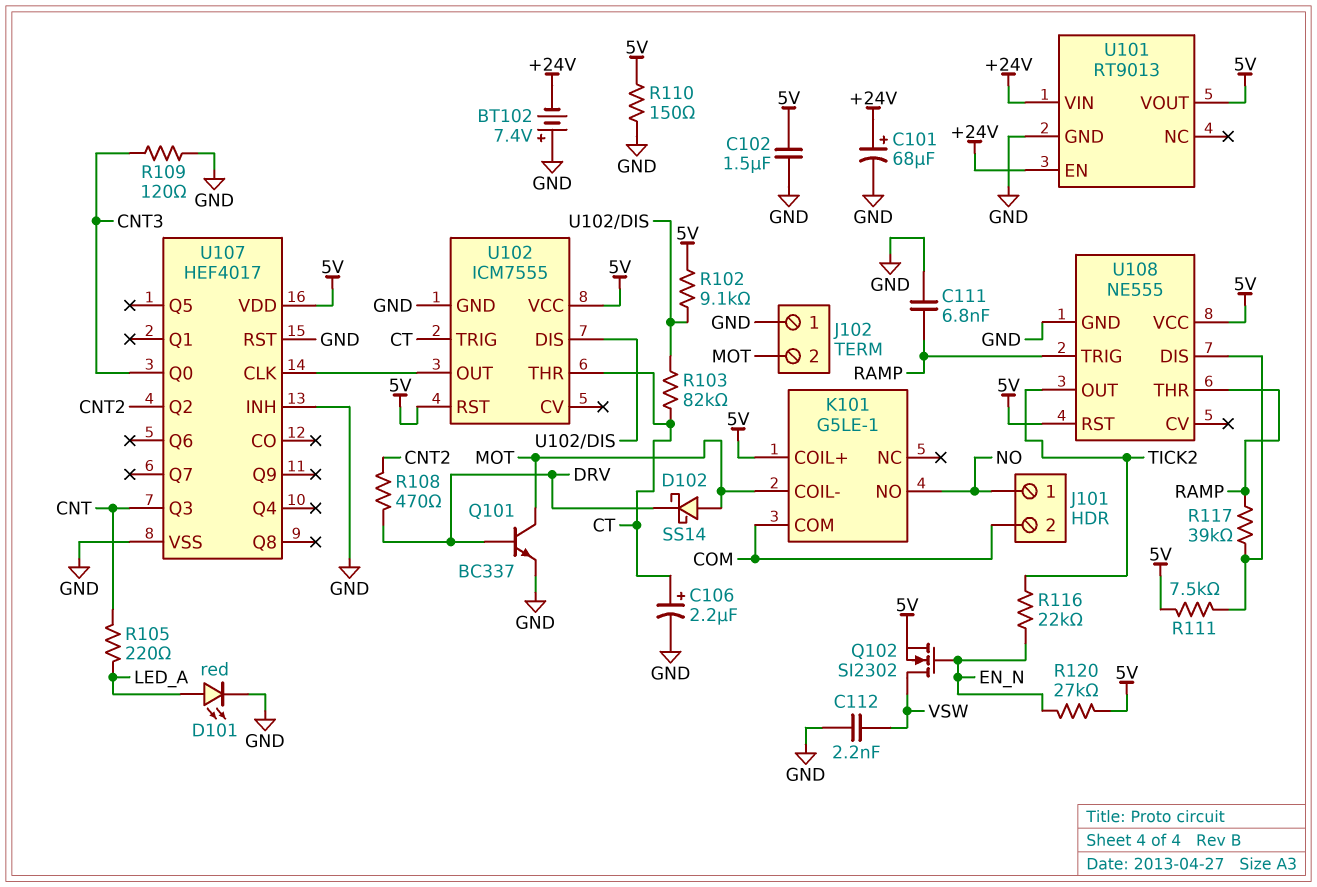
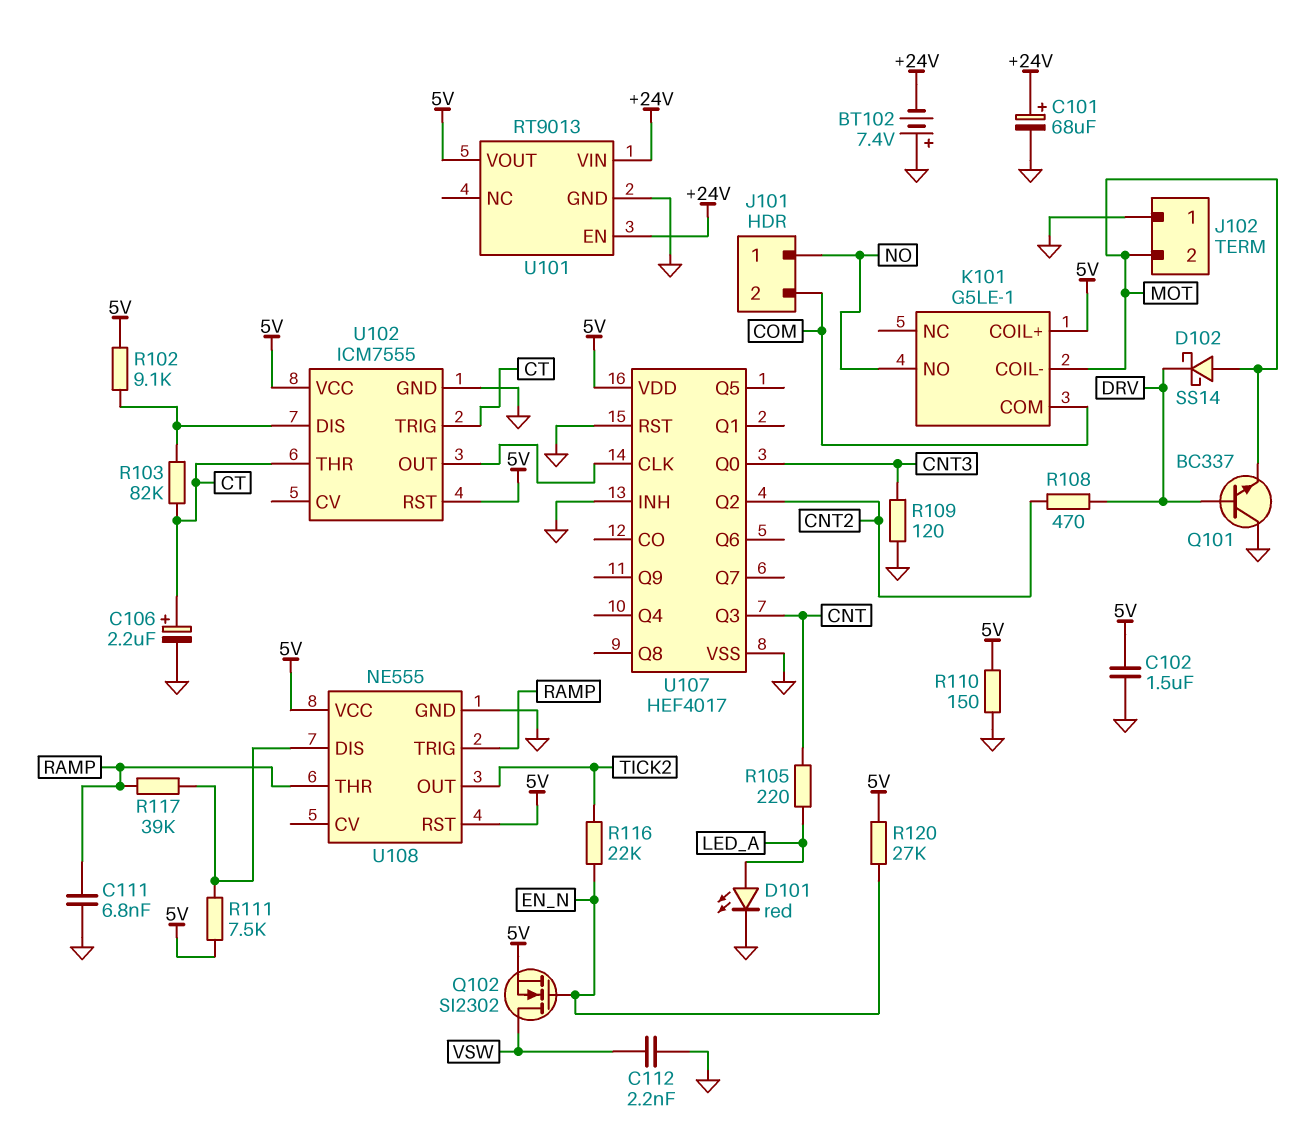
Q101: NPN BC337 (B DRV, C MOT, E GND) -> NPN BC337 (B DRV, C GND, E MOT)

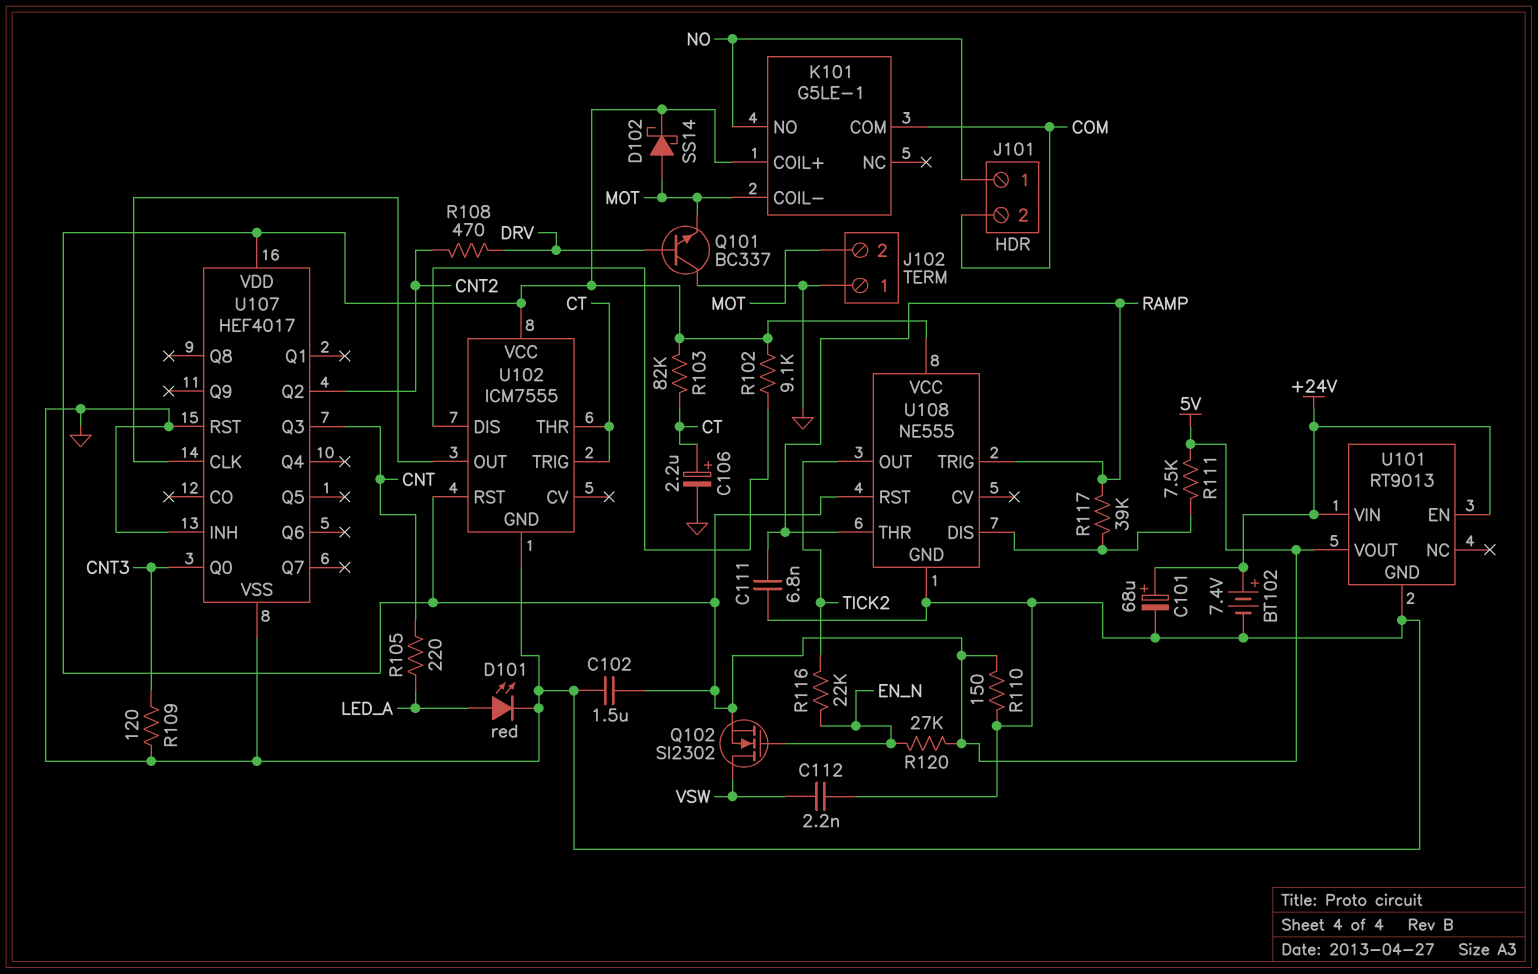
BT102: 7.4V (plus GND, minus +24V) -> 7.4V (plus +24V, minus GND)
D102: schottky SS14 (A MOT, K DRV) -> schottky SS14 (A MOT, K 5V)
R103: 82k (CT, U102/DIS) -> 82k (5V, CT)

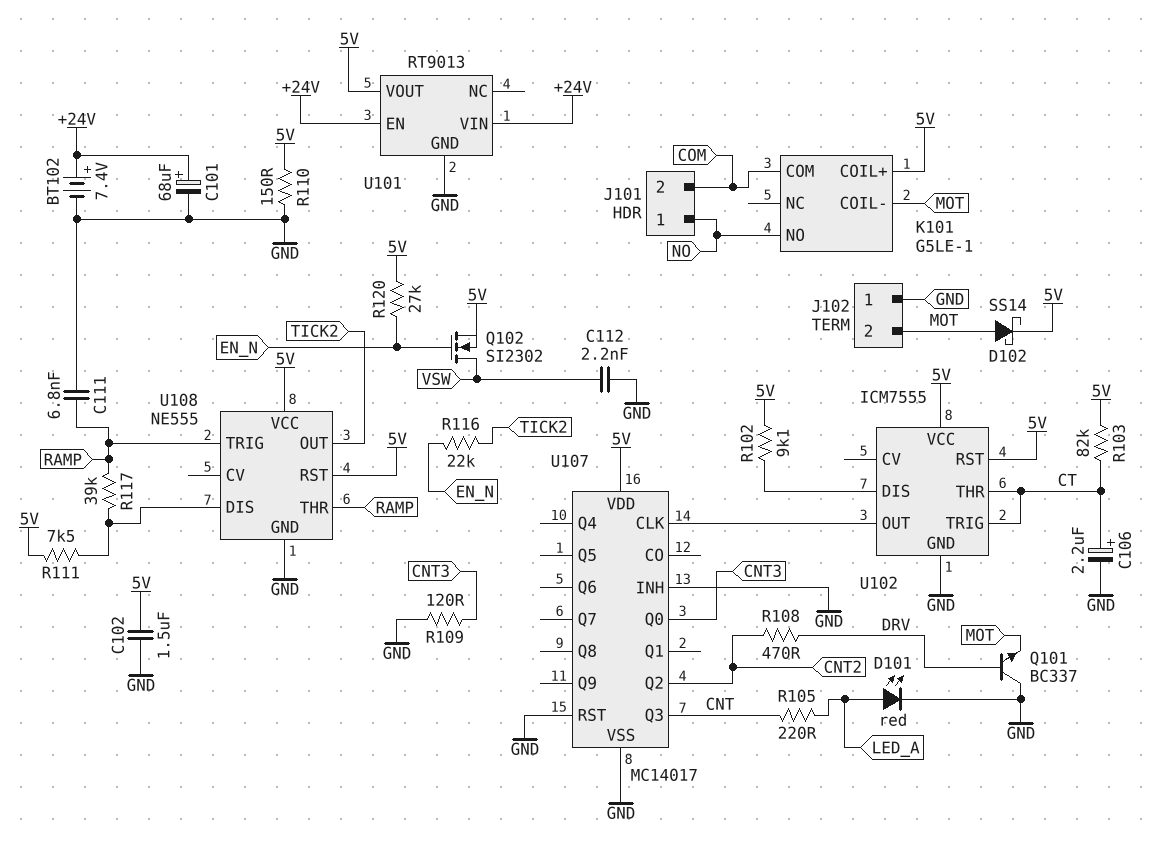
U107: HEF4017 -> MC14017

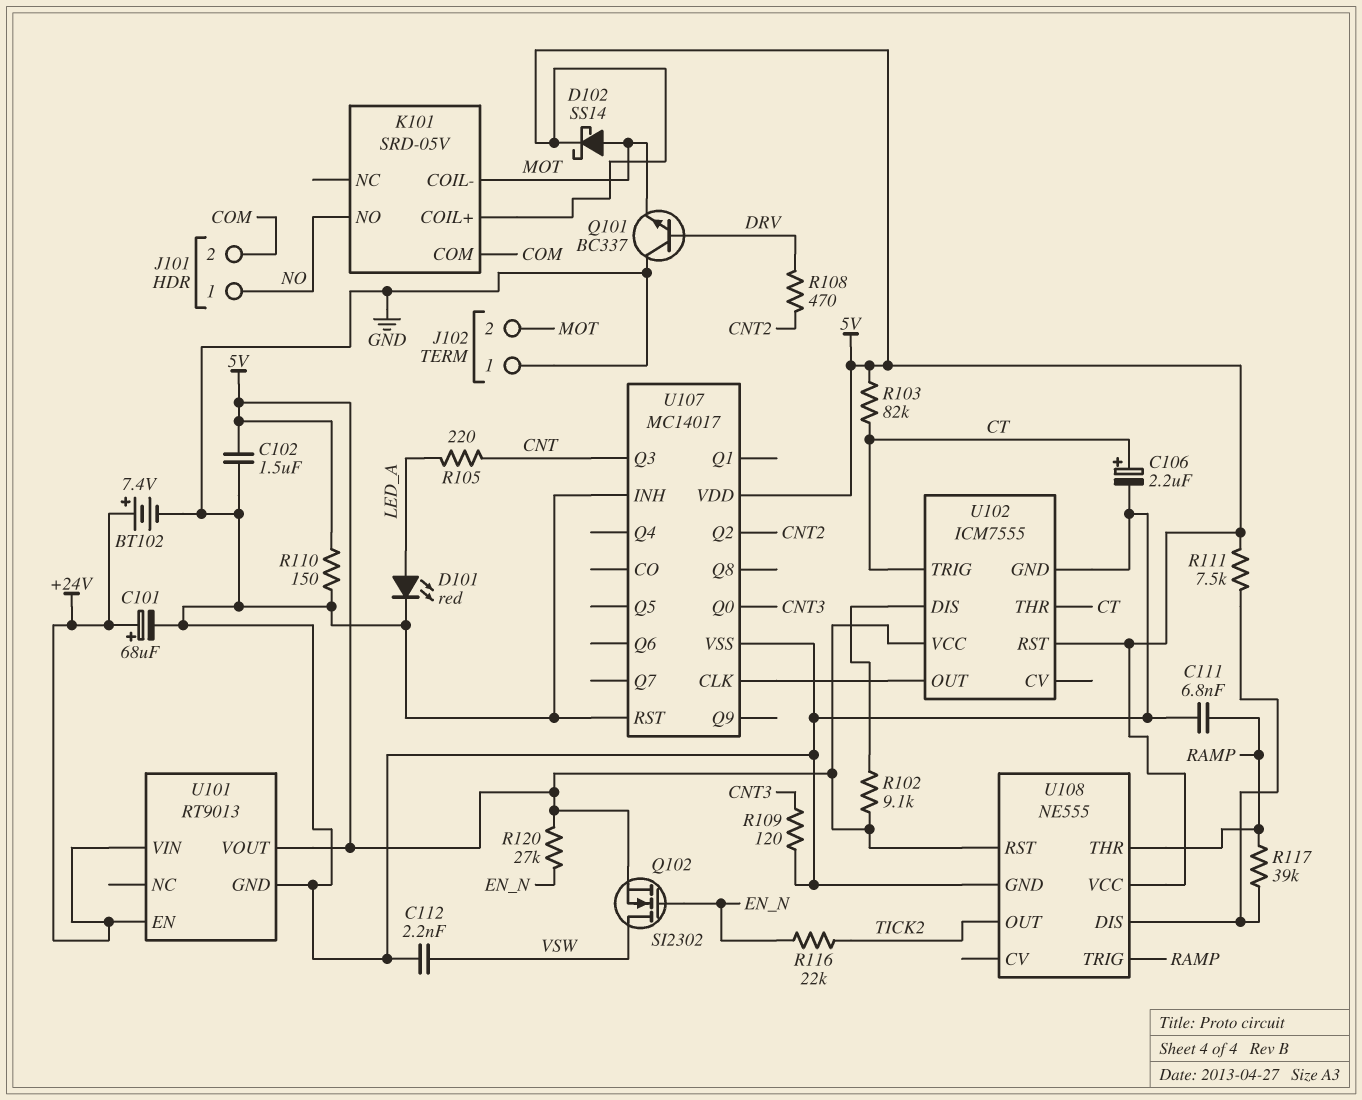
K101: G5LE-1 -> SRD-05V

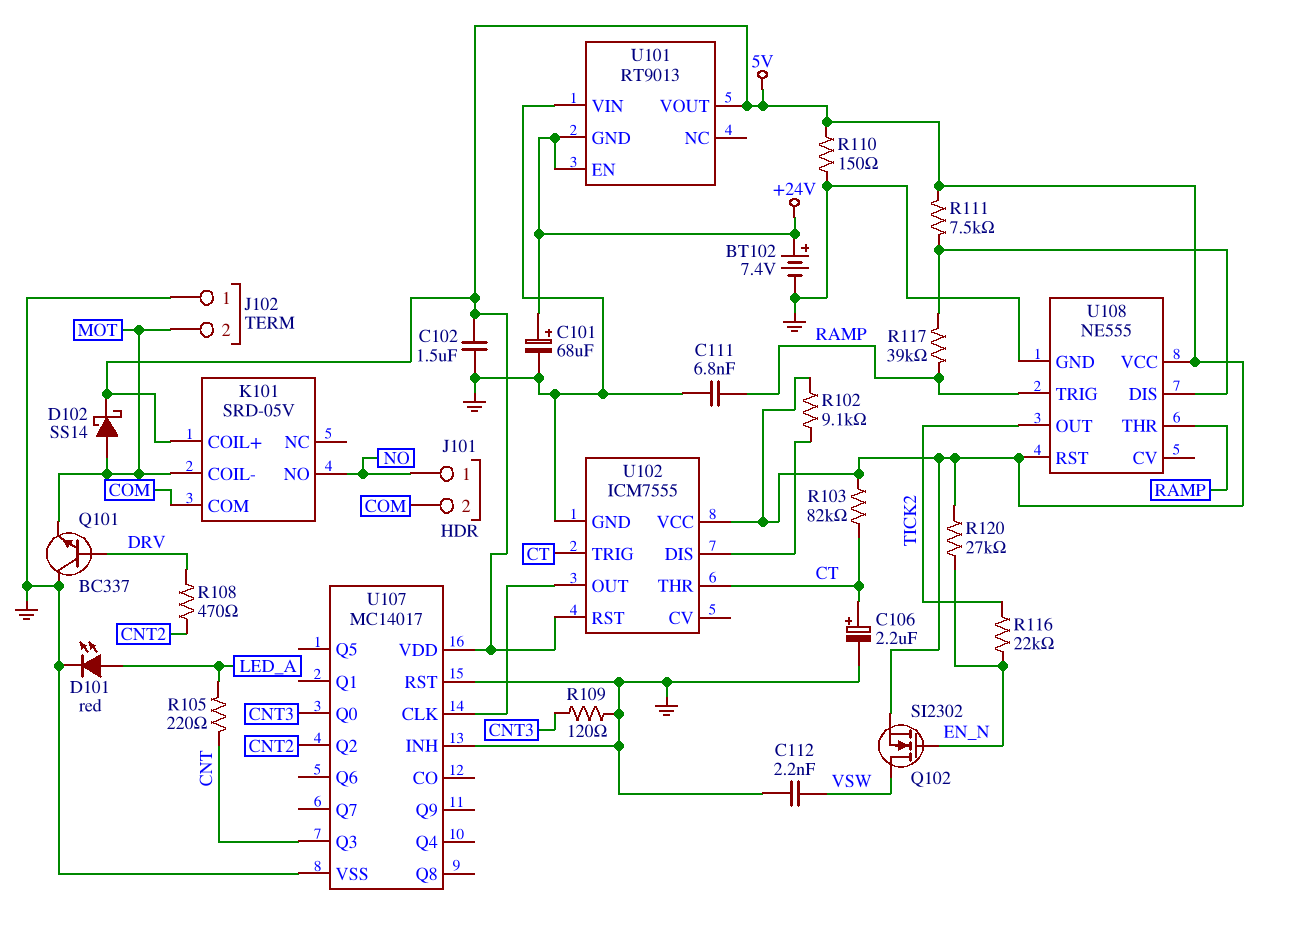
U101 pin GND: GND -> +24V
U101 pin VIN: +24V -> GND

